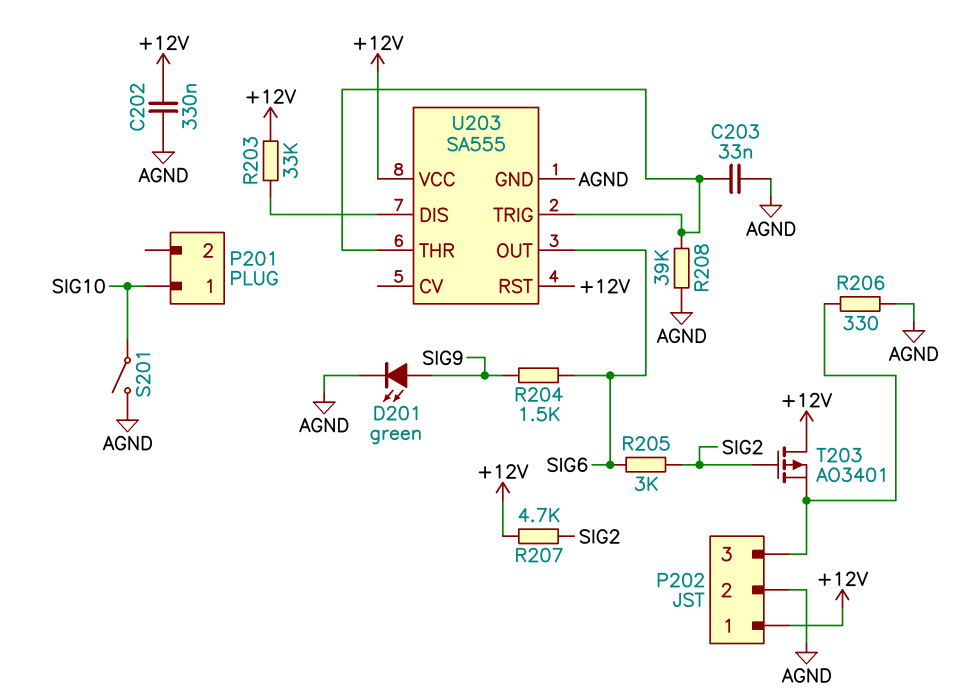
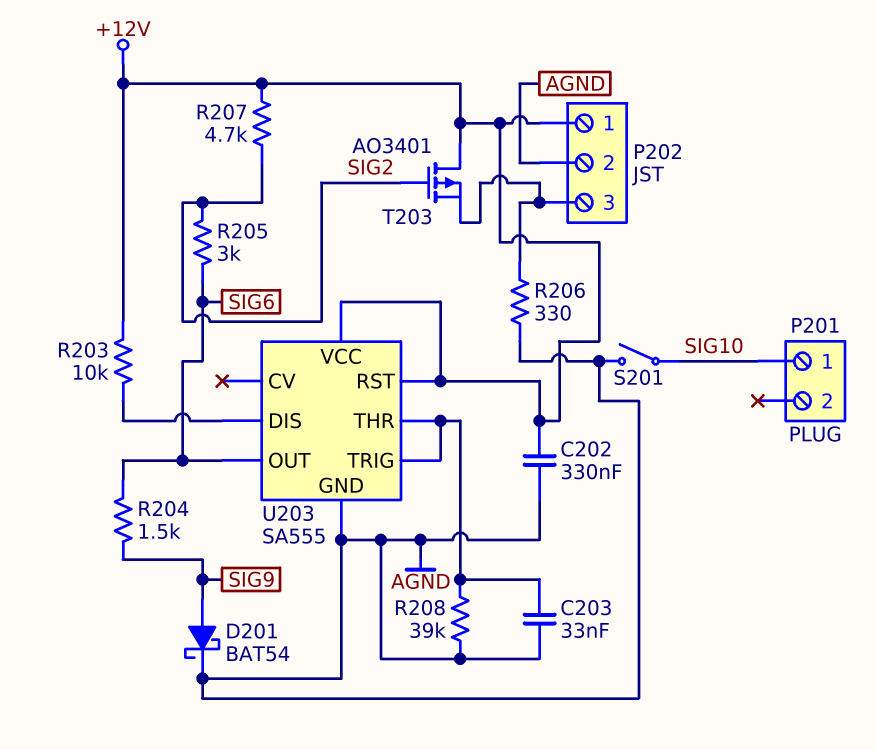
D201: LED green (A SIG9, K AGND) -> schottky BAT54 (A SIG9, K AGND)
R203: 33k (+12V, U203/DIS) -> 10k (+12V, U203/DIS)

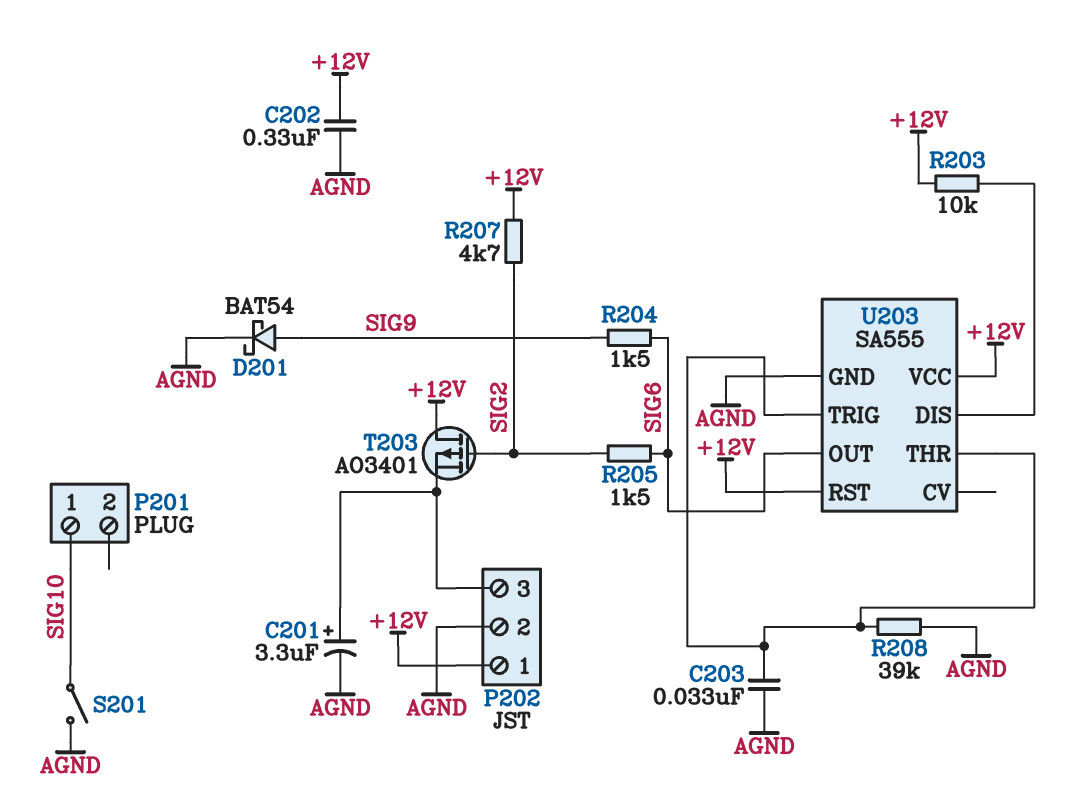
C201: none -> 3.3uF (plus P202/3, minus AGND)
R205: 3k (SIG2, SIG6) -> 1.5k (SIG2, SIG6)
R206: 330 (AGND, P202/3) -> none

